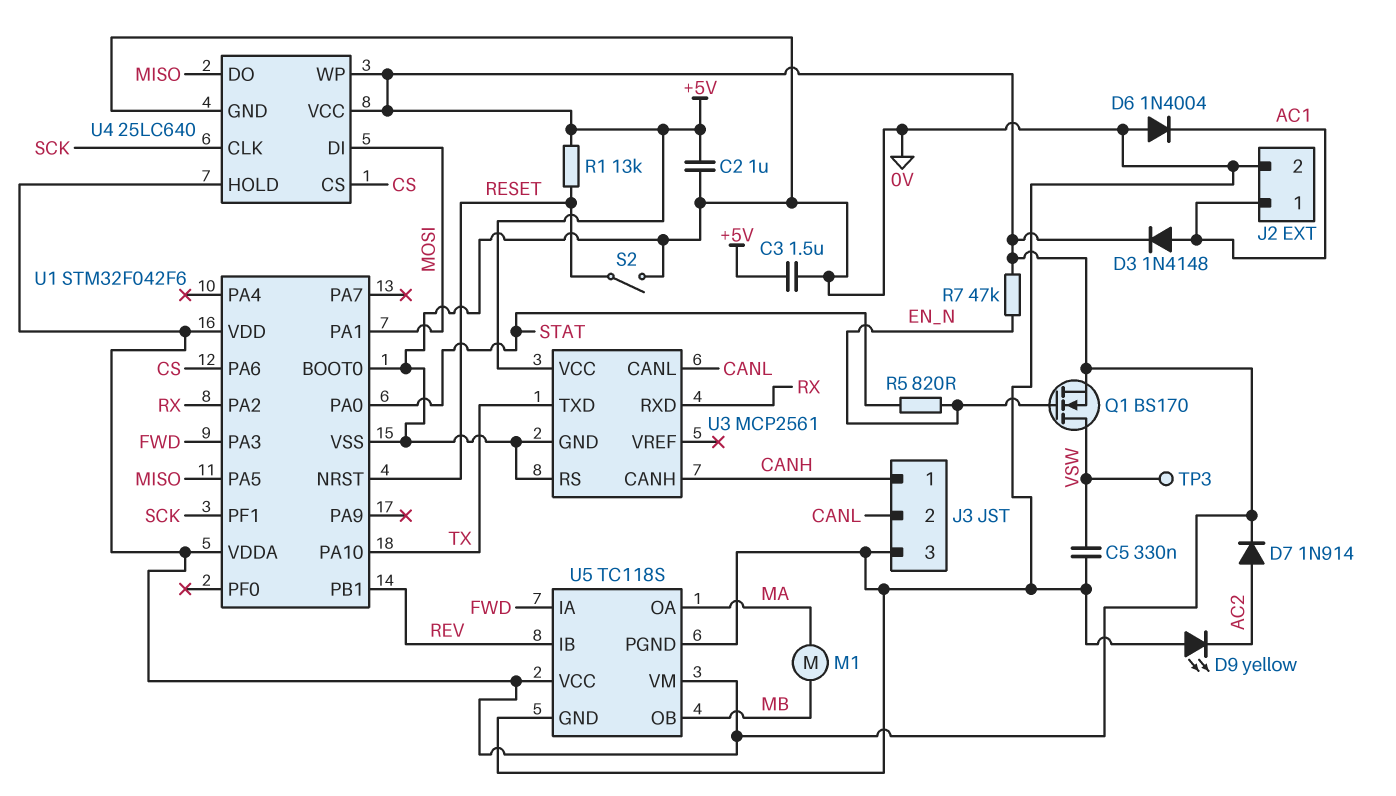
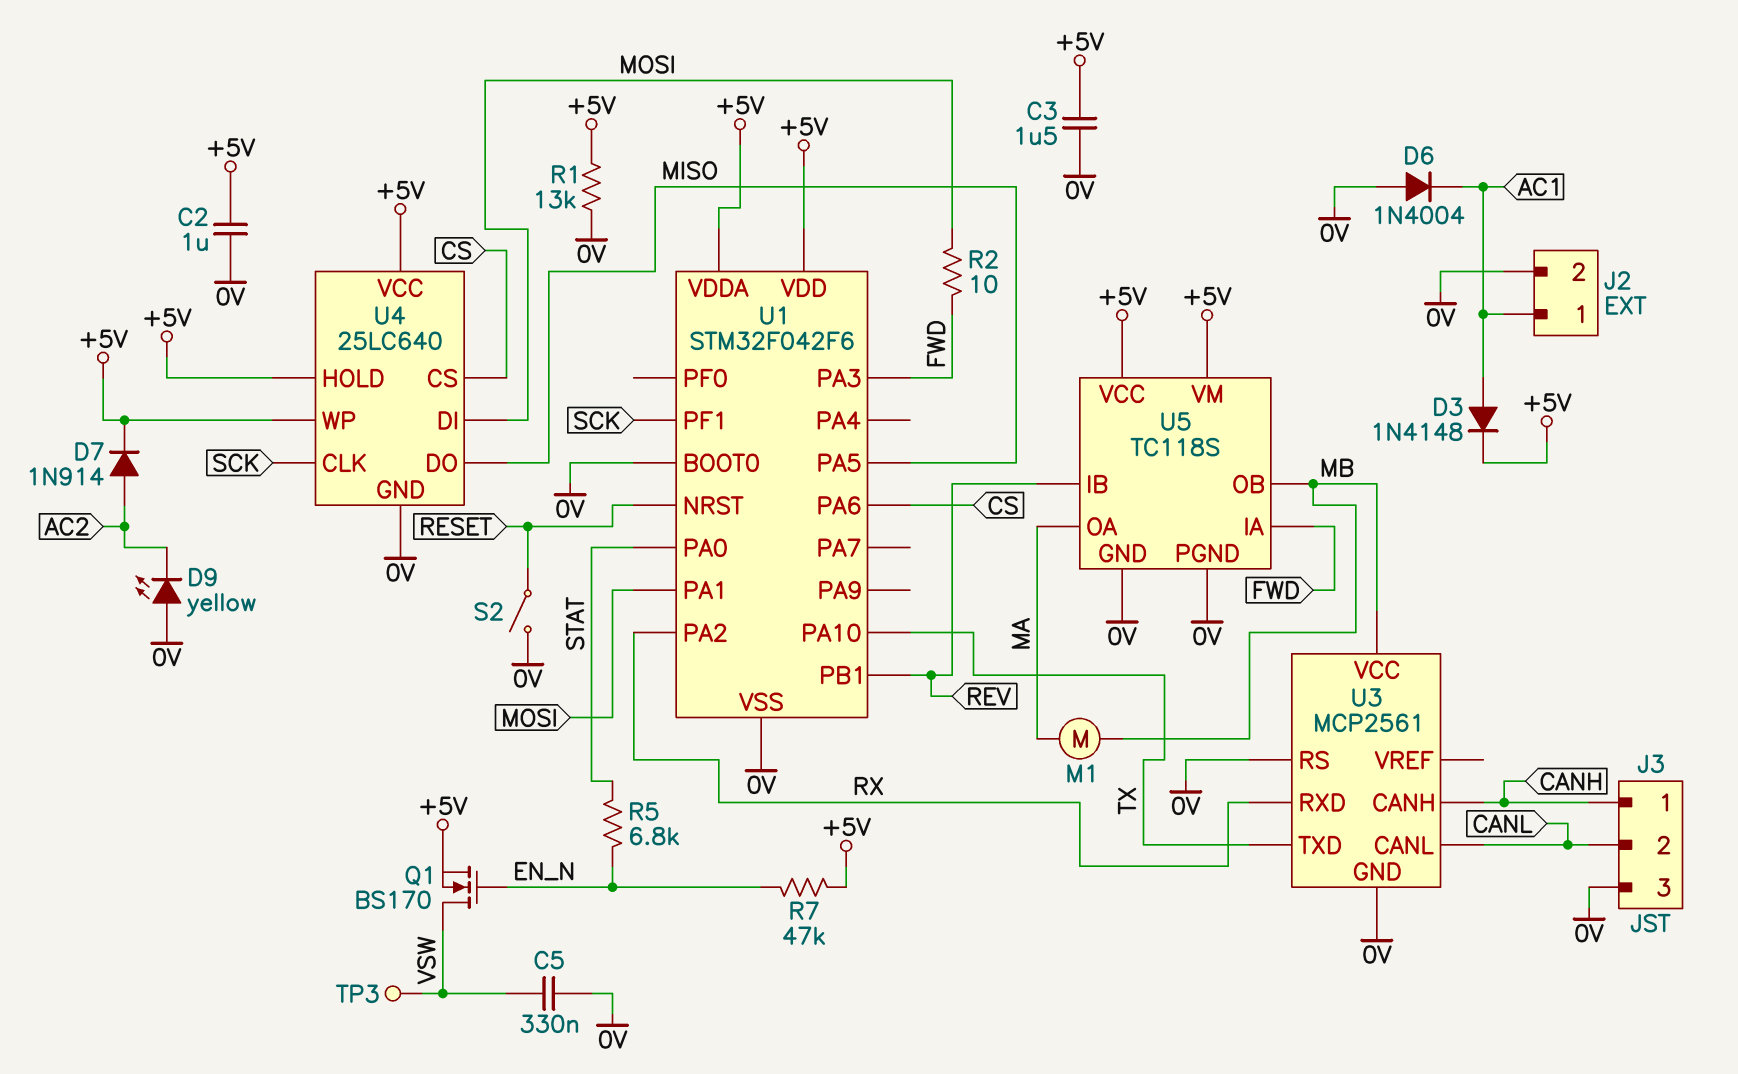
R1: 13k (+5V, RESET) -> 13k (+5V, 0V)
R2: none -> 10 (FWD, MOSI)
R5: 820 (EN_N, STAT) -> 6.8k (EN_N, STAT)
U3 pin VCC: +5V -> MB

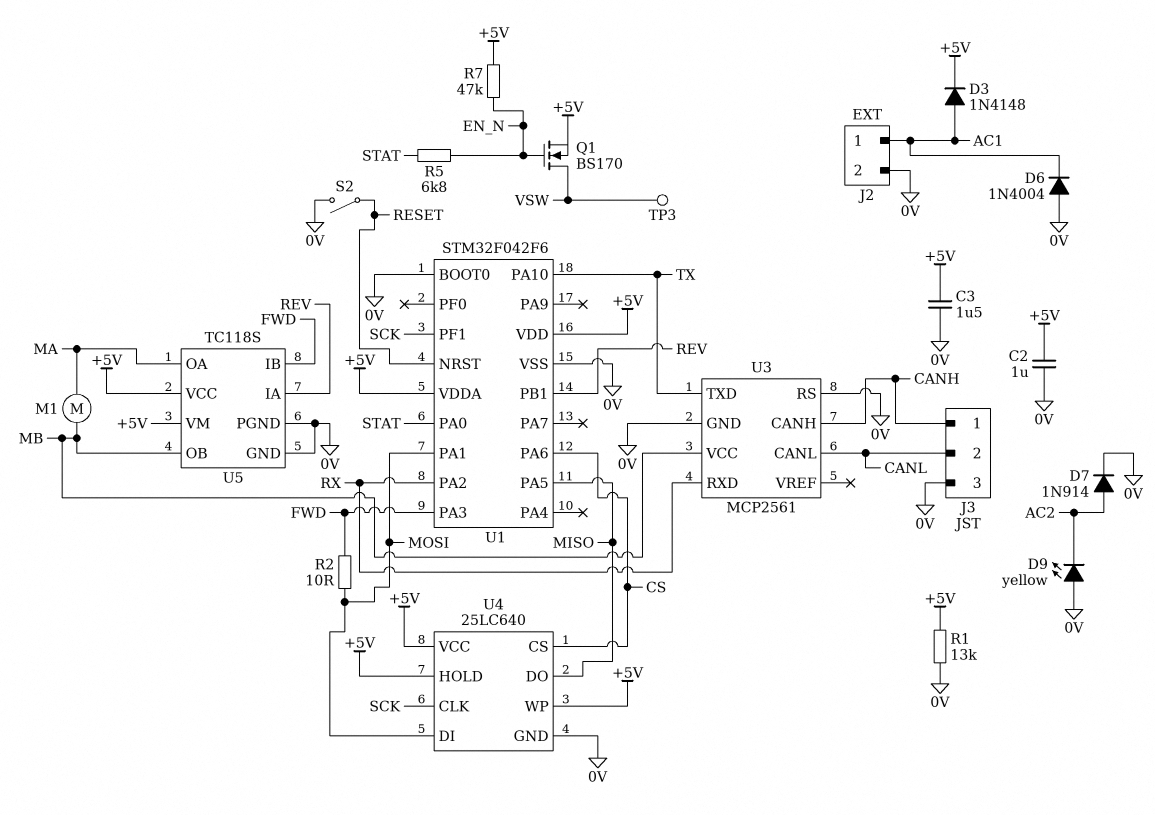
C5: 330nF (0V, VSW) -> none
D7: diode 1N914 (A AC2, K +5V) -> diode 1N914 (A AC2, K 0V)
U5 pin IA: FWD -> REV
U5 pin IB: REV -> FWD

